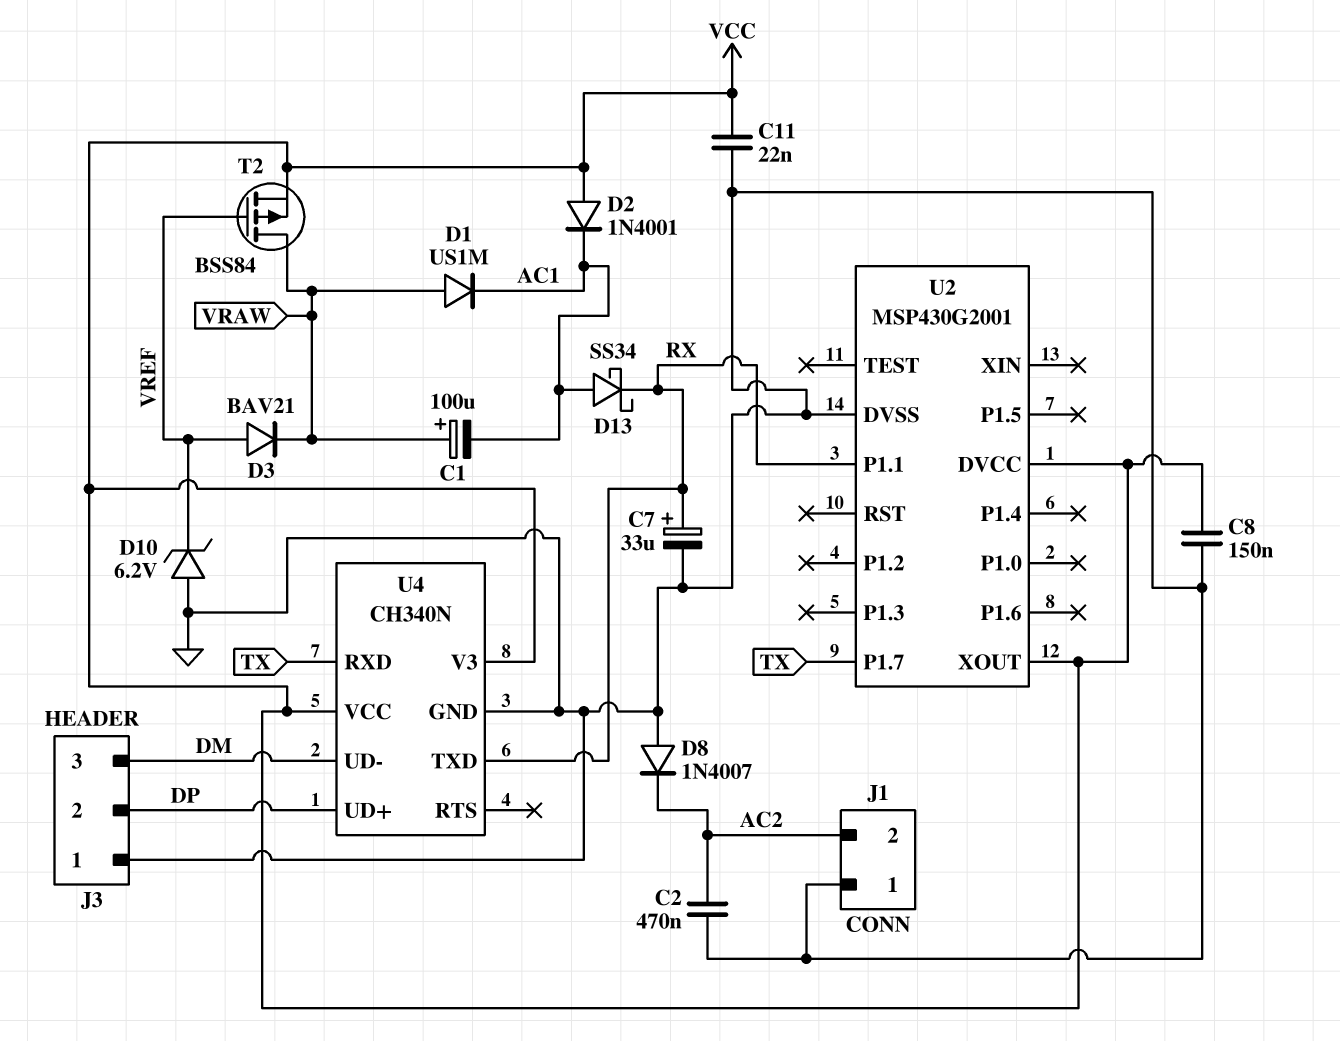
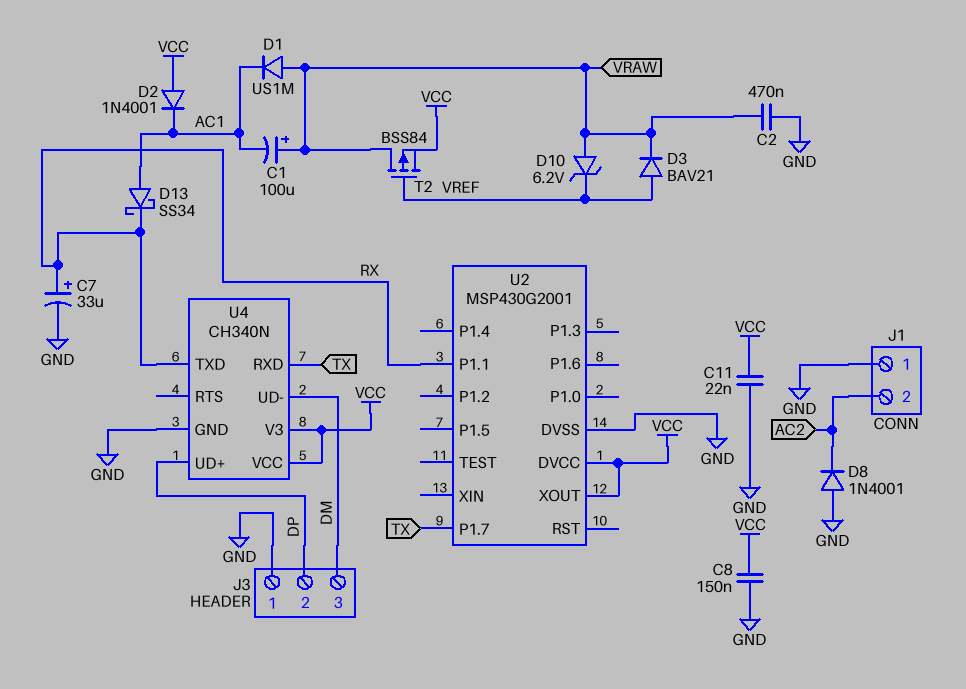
C2: 470nF (AC2, GND) -> 470nF (GND, VRAW)
D8: diode 1N4007 (A GND, K AC2) -> diode 1N4001 (A GND, K AC2)
D10: zener 6.2V (A GND, K VREF) -> zener 6.2V (A VRAW, K VREF)

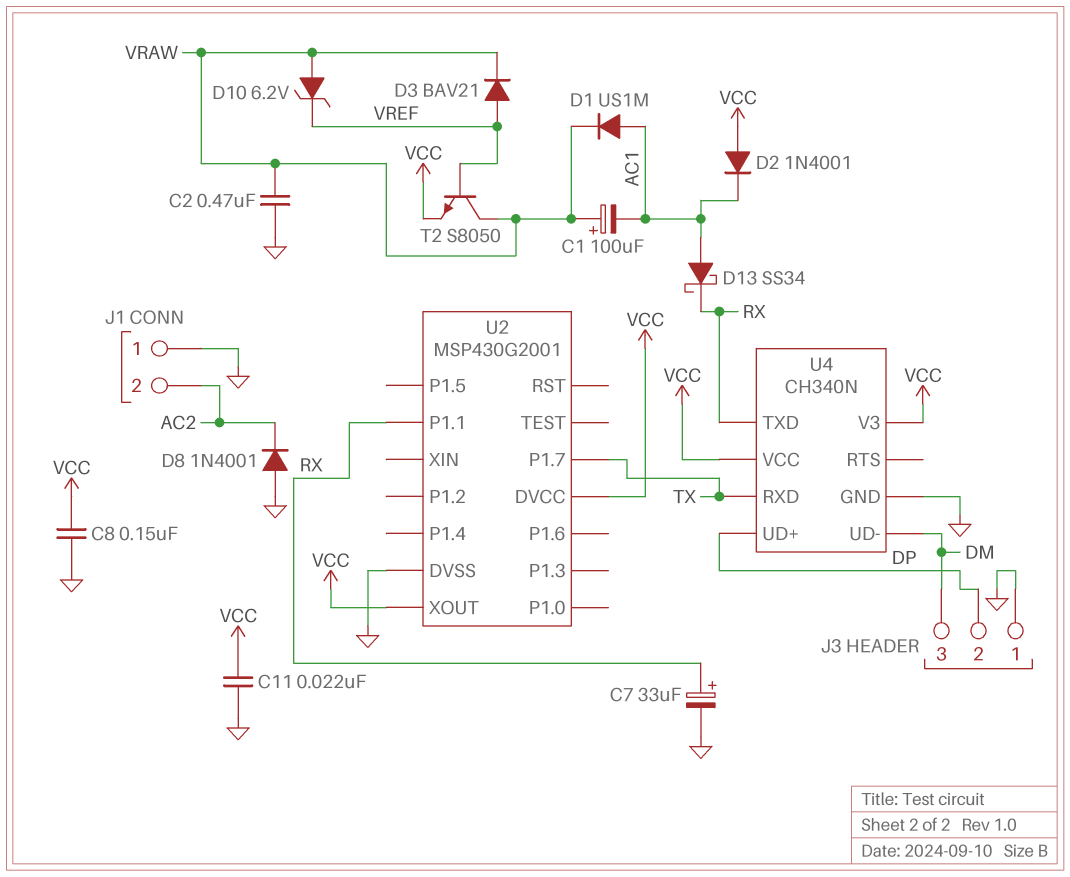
D1: diode US1M (A VRAW, K AC1) -> diode US1M (A AC1, K VRAW)
T2: PMOS BSS84 (G VREF, D VRAW, S VCC) -> NPN S8050 (B VREF, C VRAW, E VCC)

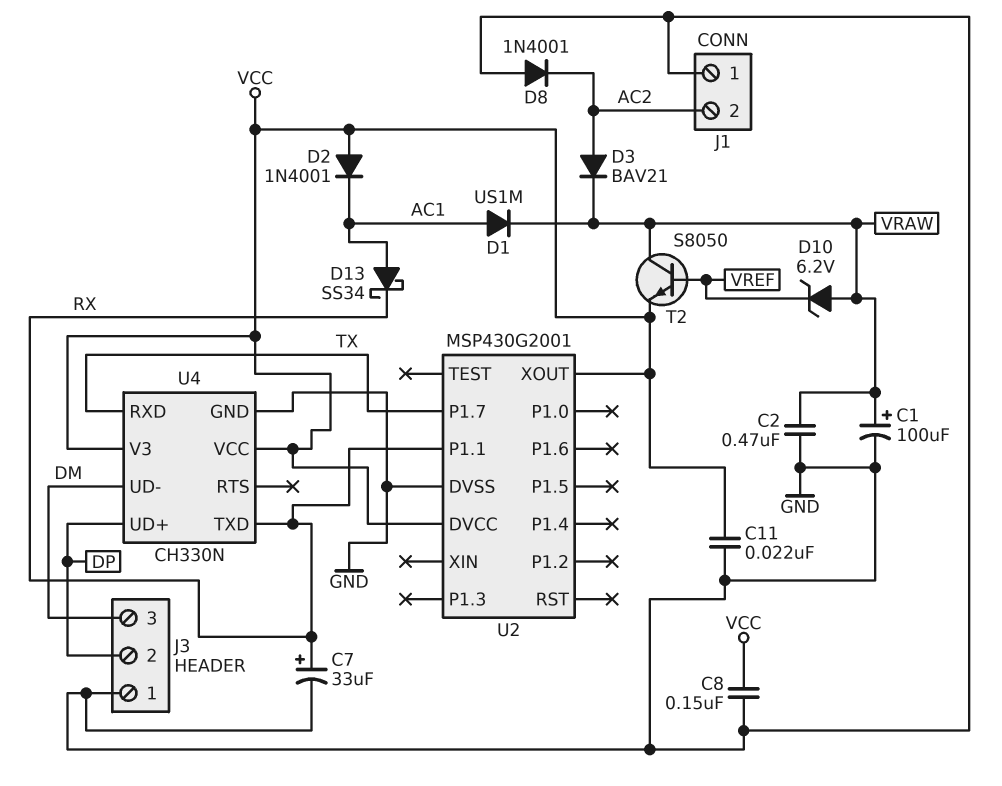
C1: 100uF (plus VRAW, minus AC1) -> 100uF (plus VRAW, minus GND)
D3: diode BAV21 (A VREF, K VRAW) -> diode BAV21 (A AC2, K VRAW)
U4: CH340N -> CH330N

